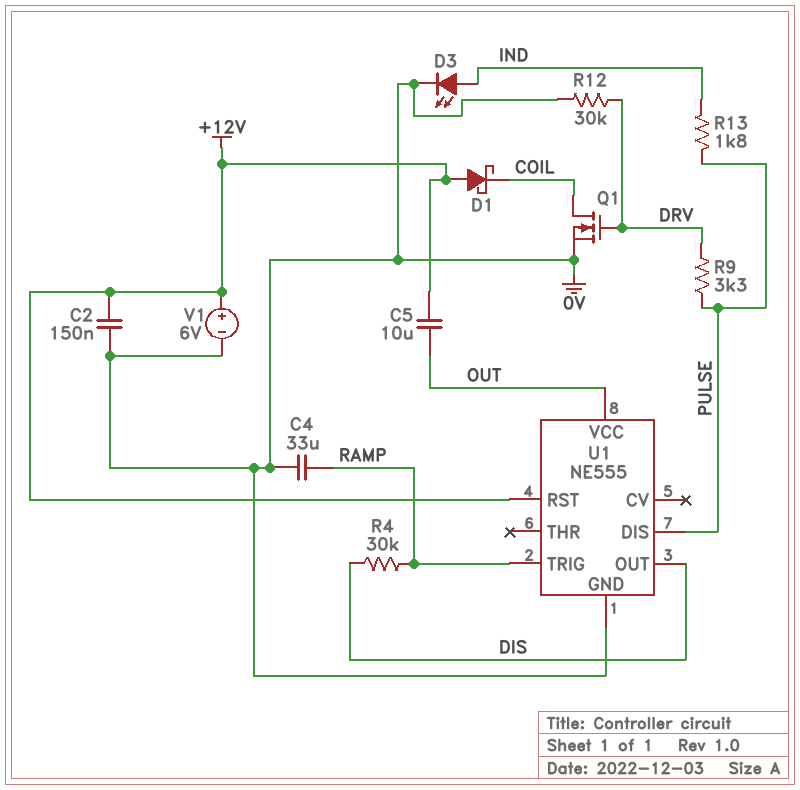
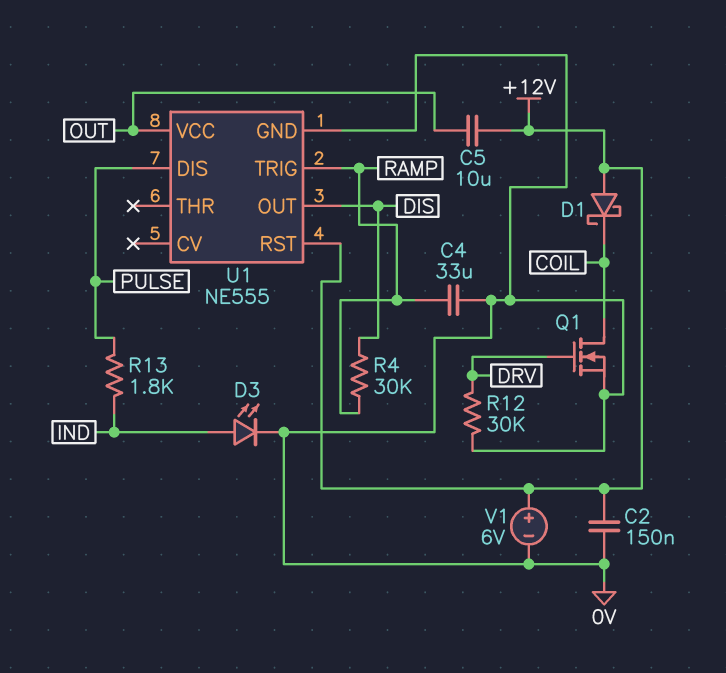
R9: 3.3k (DRV, PULSE) -> none

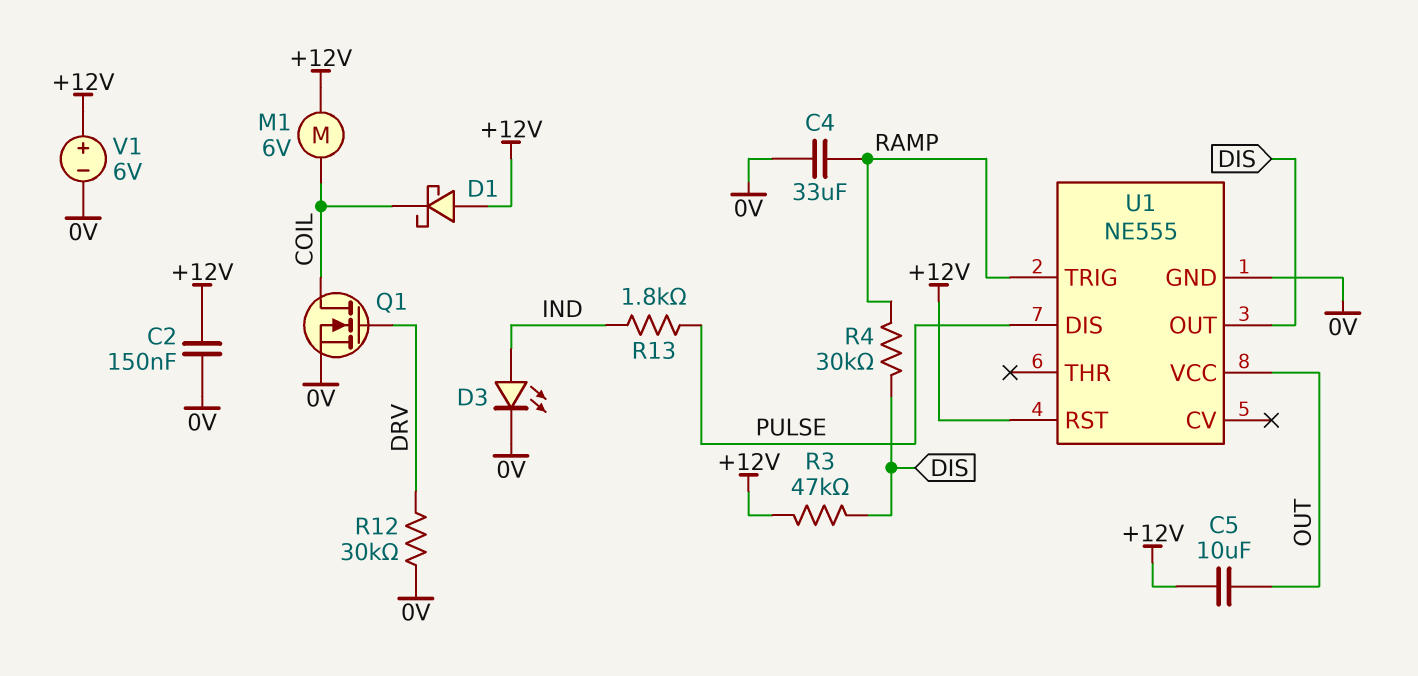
M1: none -> motor 6V (+12V, COIL)
R3: none -> 47k (+12V, DIS)

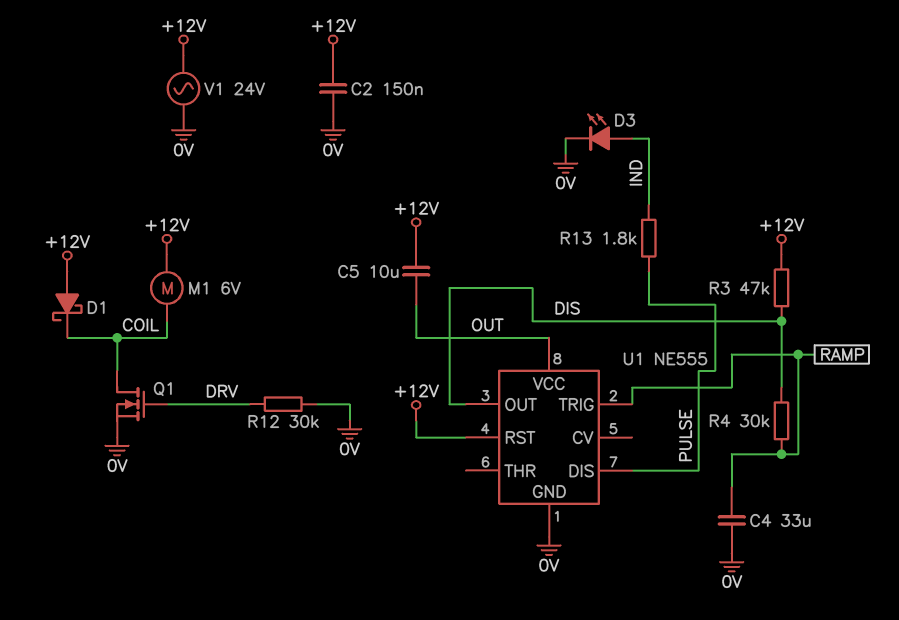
V1: 6V (plus +12V, minus 0V) -> AC 24V (+12V, 0V)

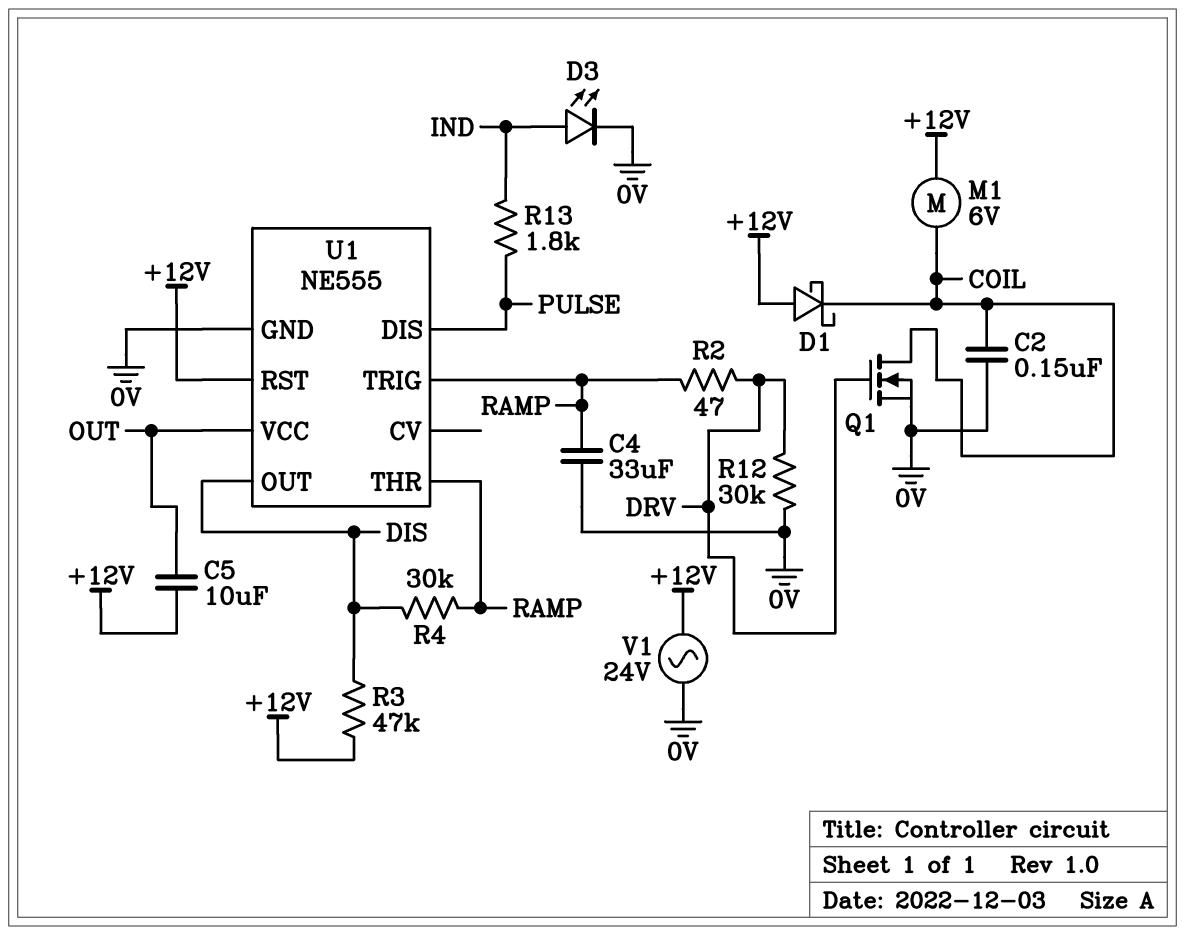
C2: 150nF (+12V, 0V) -> 150nF (0V, COIL)
R2: none -> 47 (DRV, RAMP)
U1 pin THR: none -> RAMP

